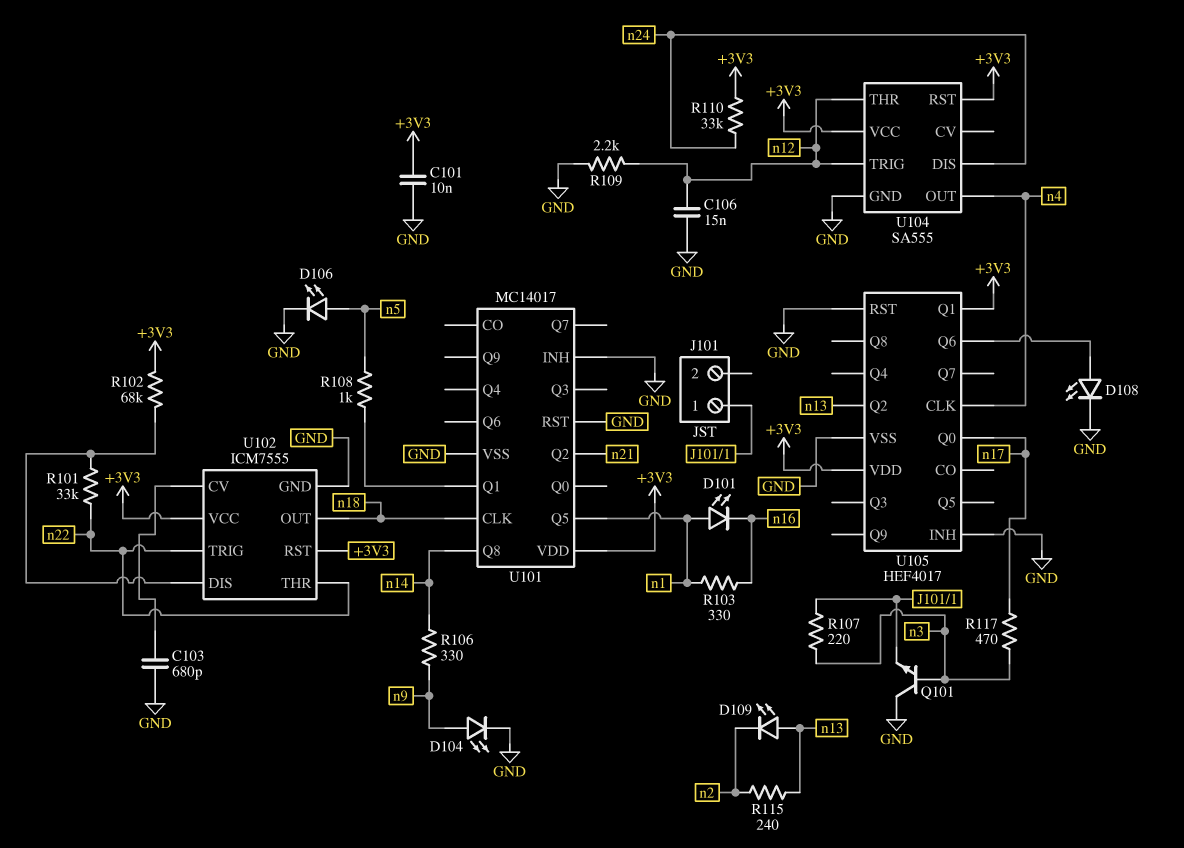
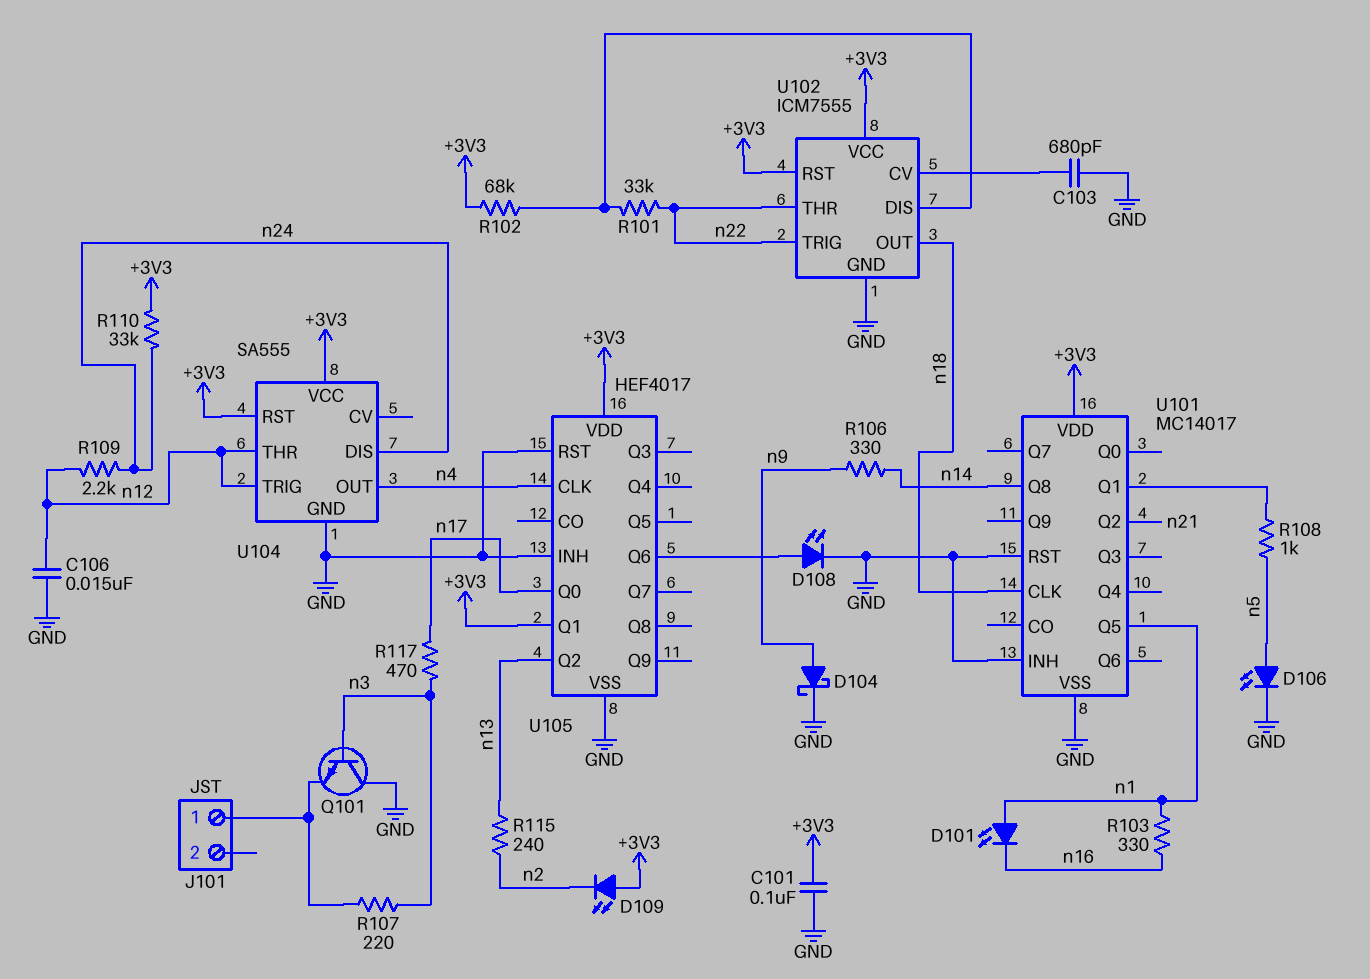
C101: 10nF (+3V3, GND) -> 100nF (+3V3, GND)
D104: LED (A n9, K GND) -> schottky (A n9, K GND)
D109: LED (A n13, K n2) -> LED (A +3V3, K n2)
R109: 2.2k (GND, n12) -> 2.2k (n12, n24)

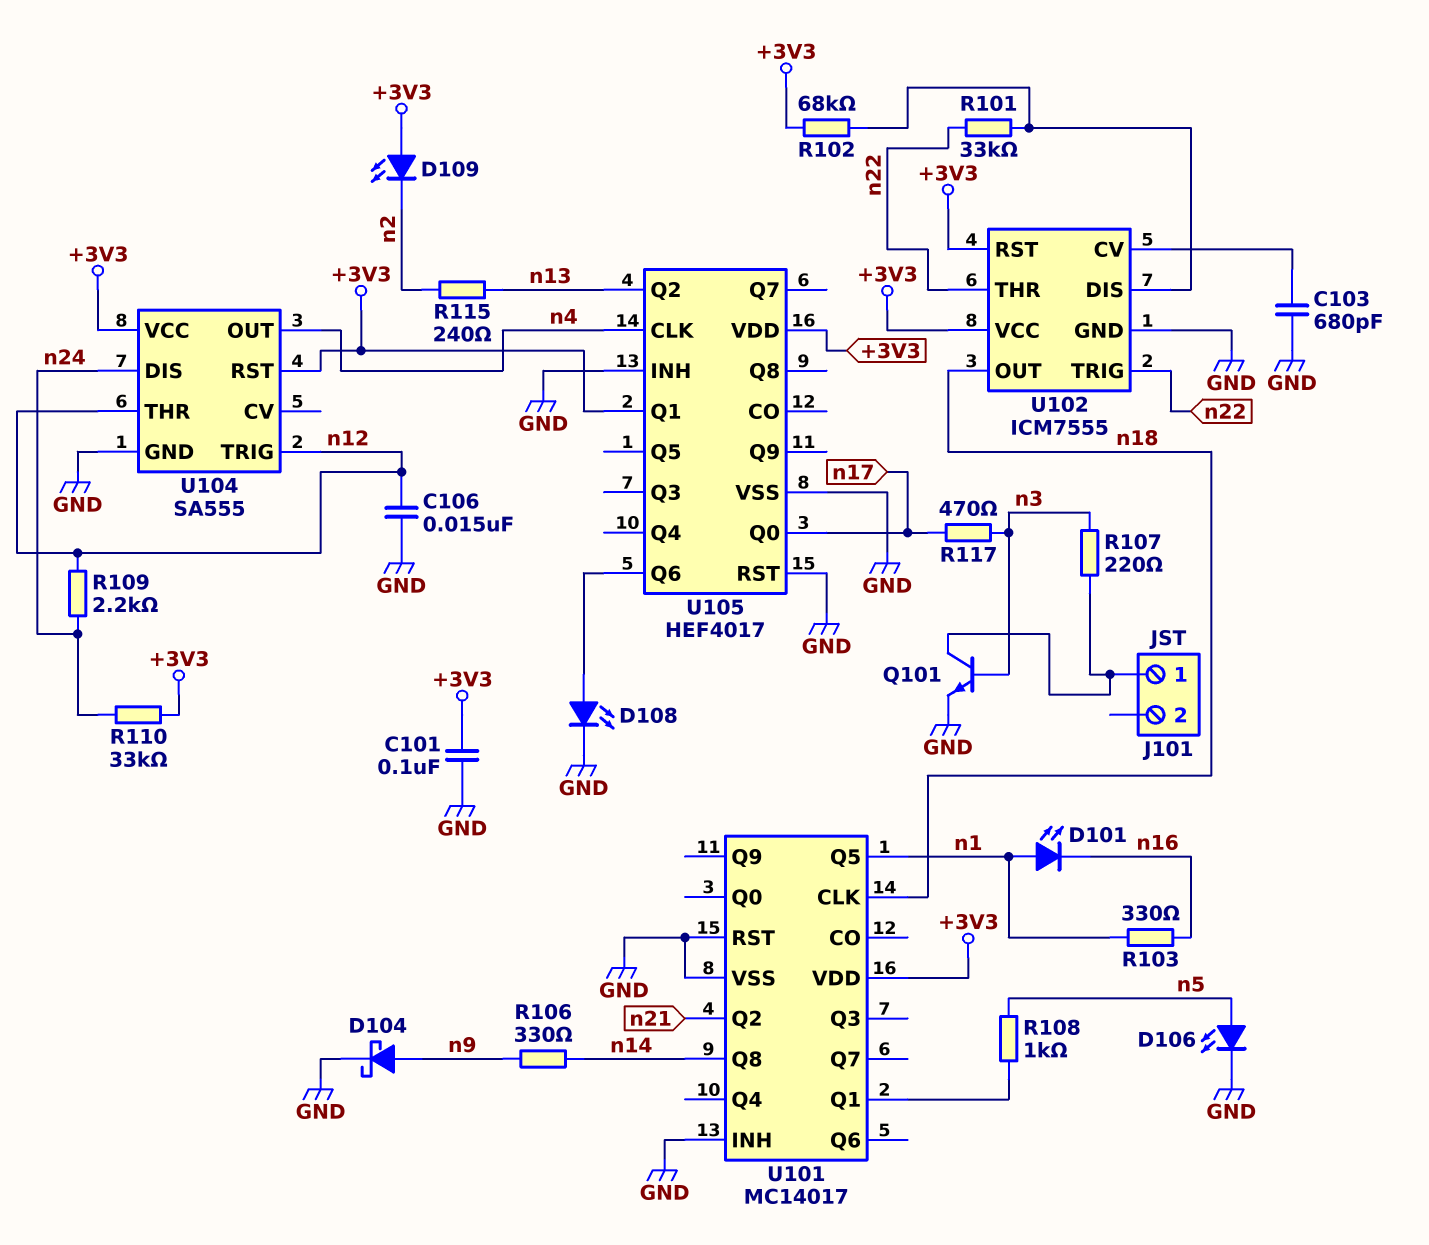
Q101: NPN (B n3, C GND, E J101/1) -> NPN (B n3, C J101/1, E GND)

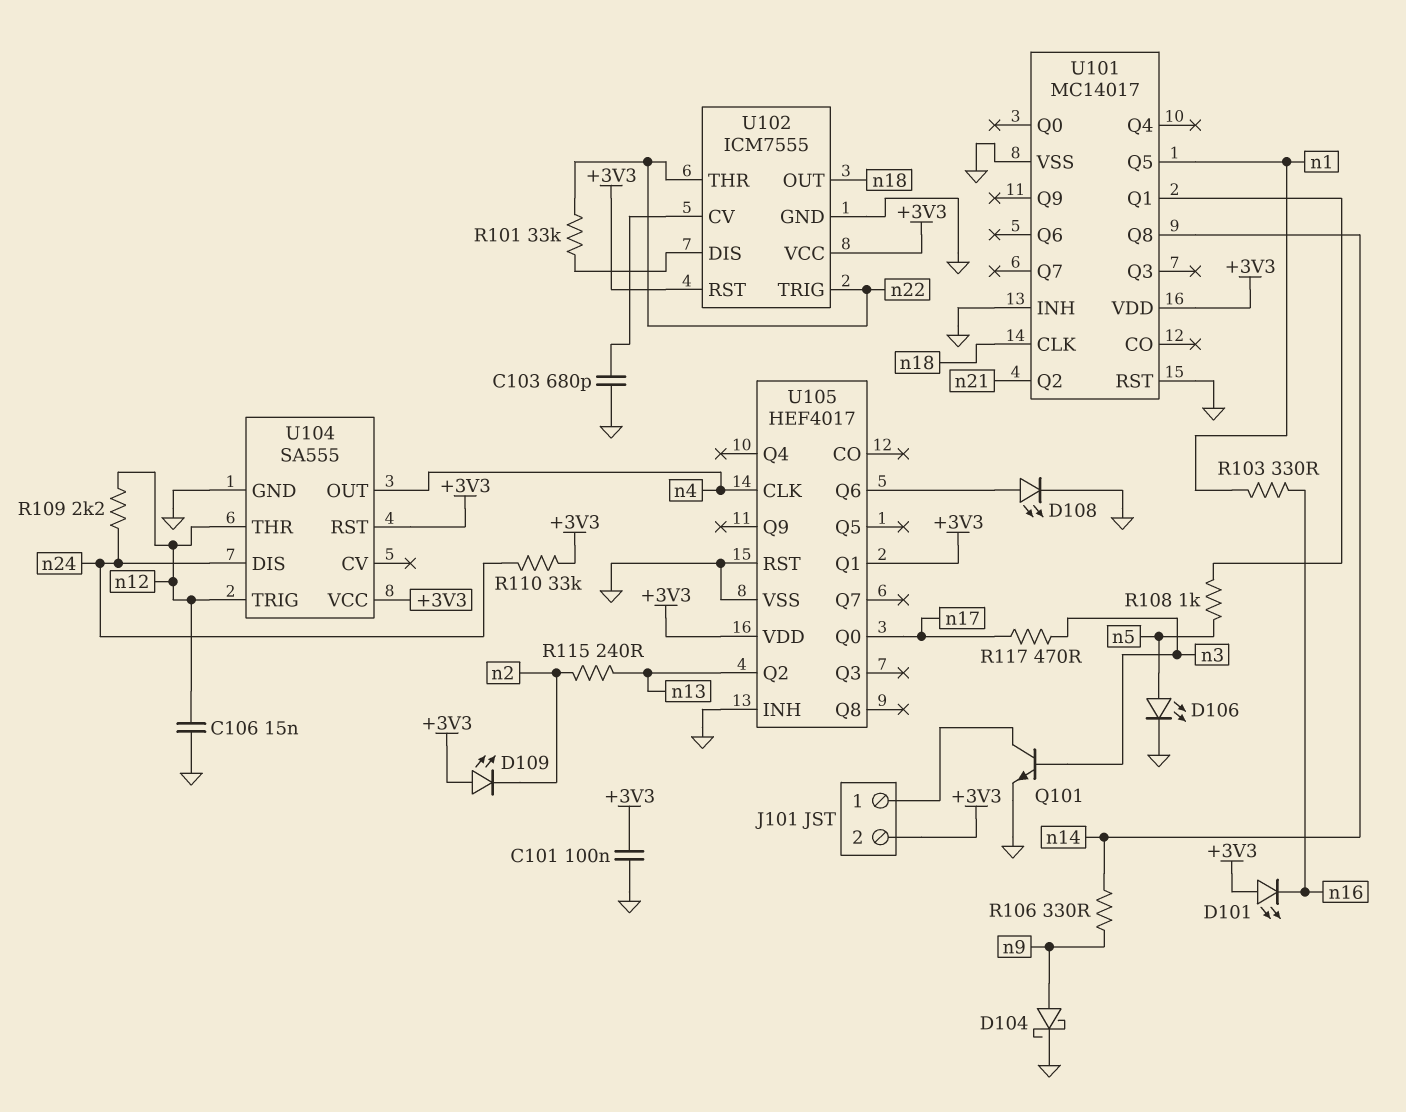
D101: LED (A n1, K n16) -> LED (A +3V3, K n16)
J101 pin 2: none -> +3V3
R102: 68k (+3V3, U102/DIS) -> none
R107: 220 (J101/1, n3) -> none

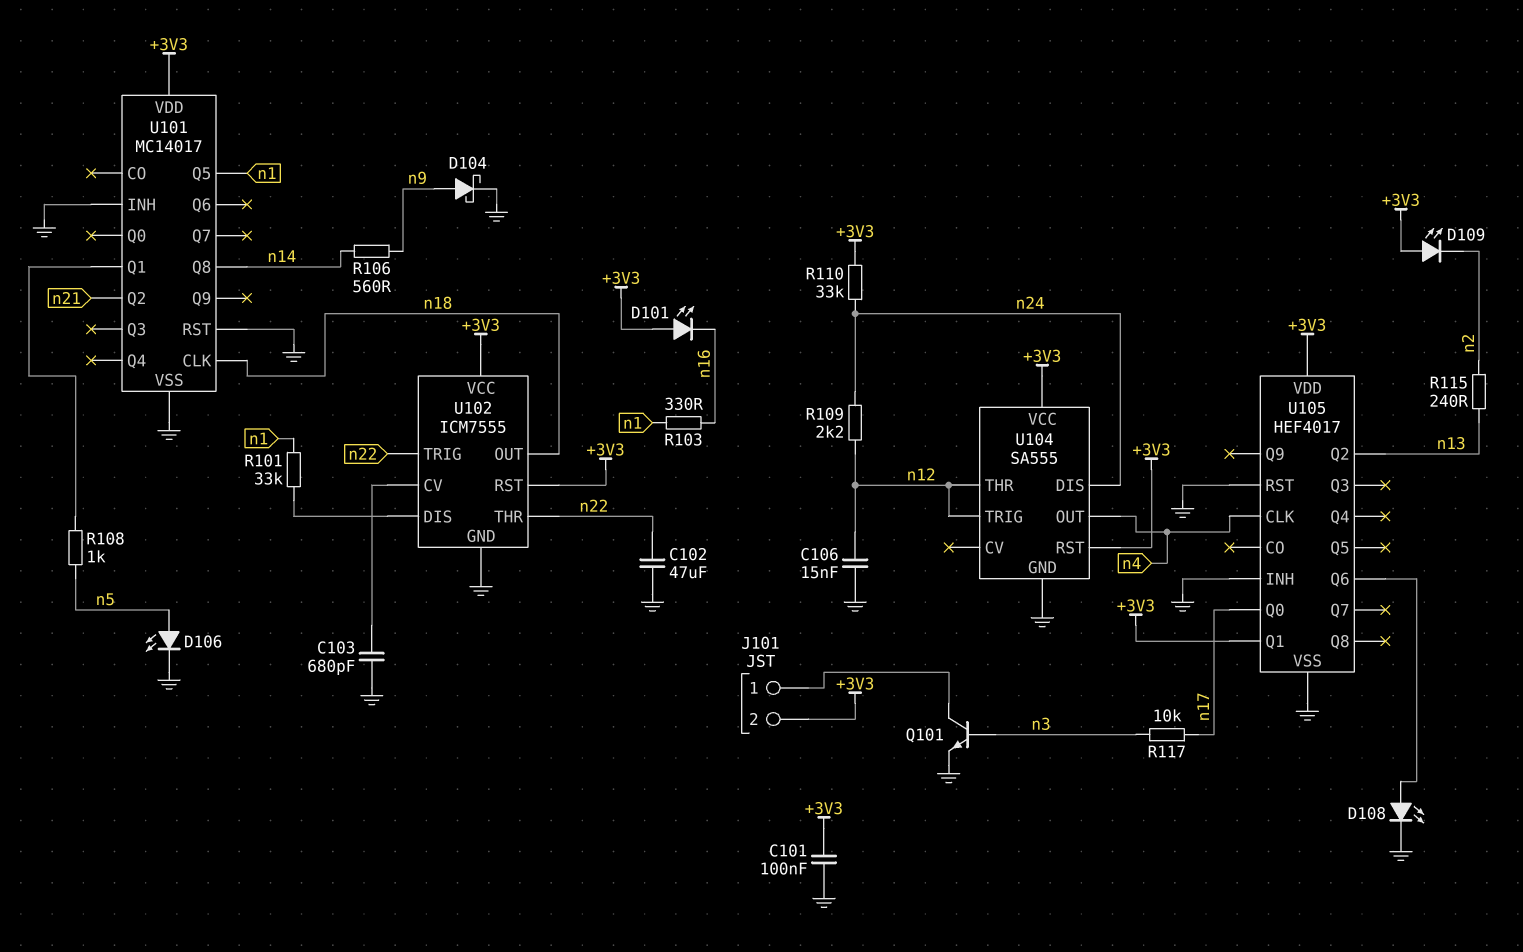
C102: none -> 47uF (GND, n22)
R101: 33k (U102/DIS, n22) -> 33k (U102/DIS, n1)
R106: 330 (n9, n14) -> 560 (n9, n14)
R117: 470 (n3, n17) -> 10k (n3, n17)

